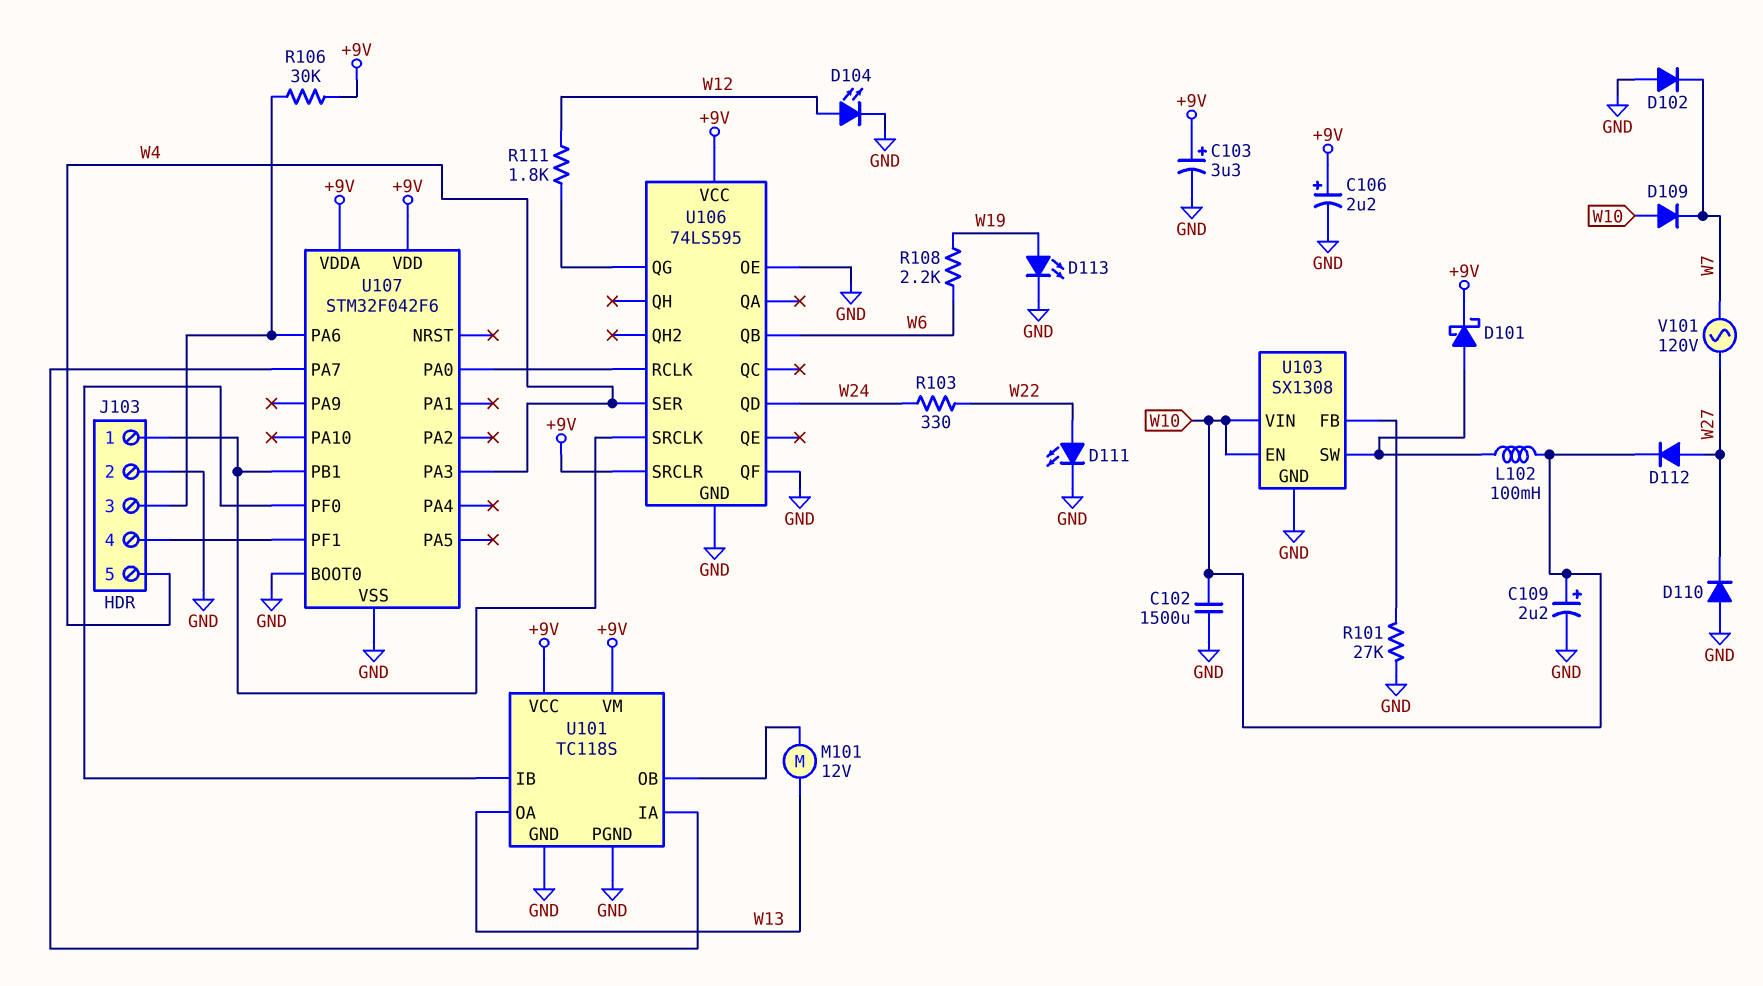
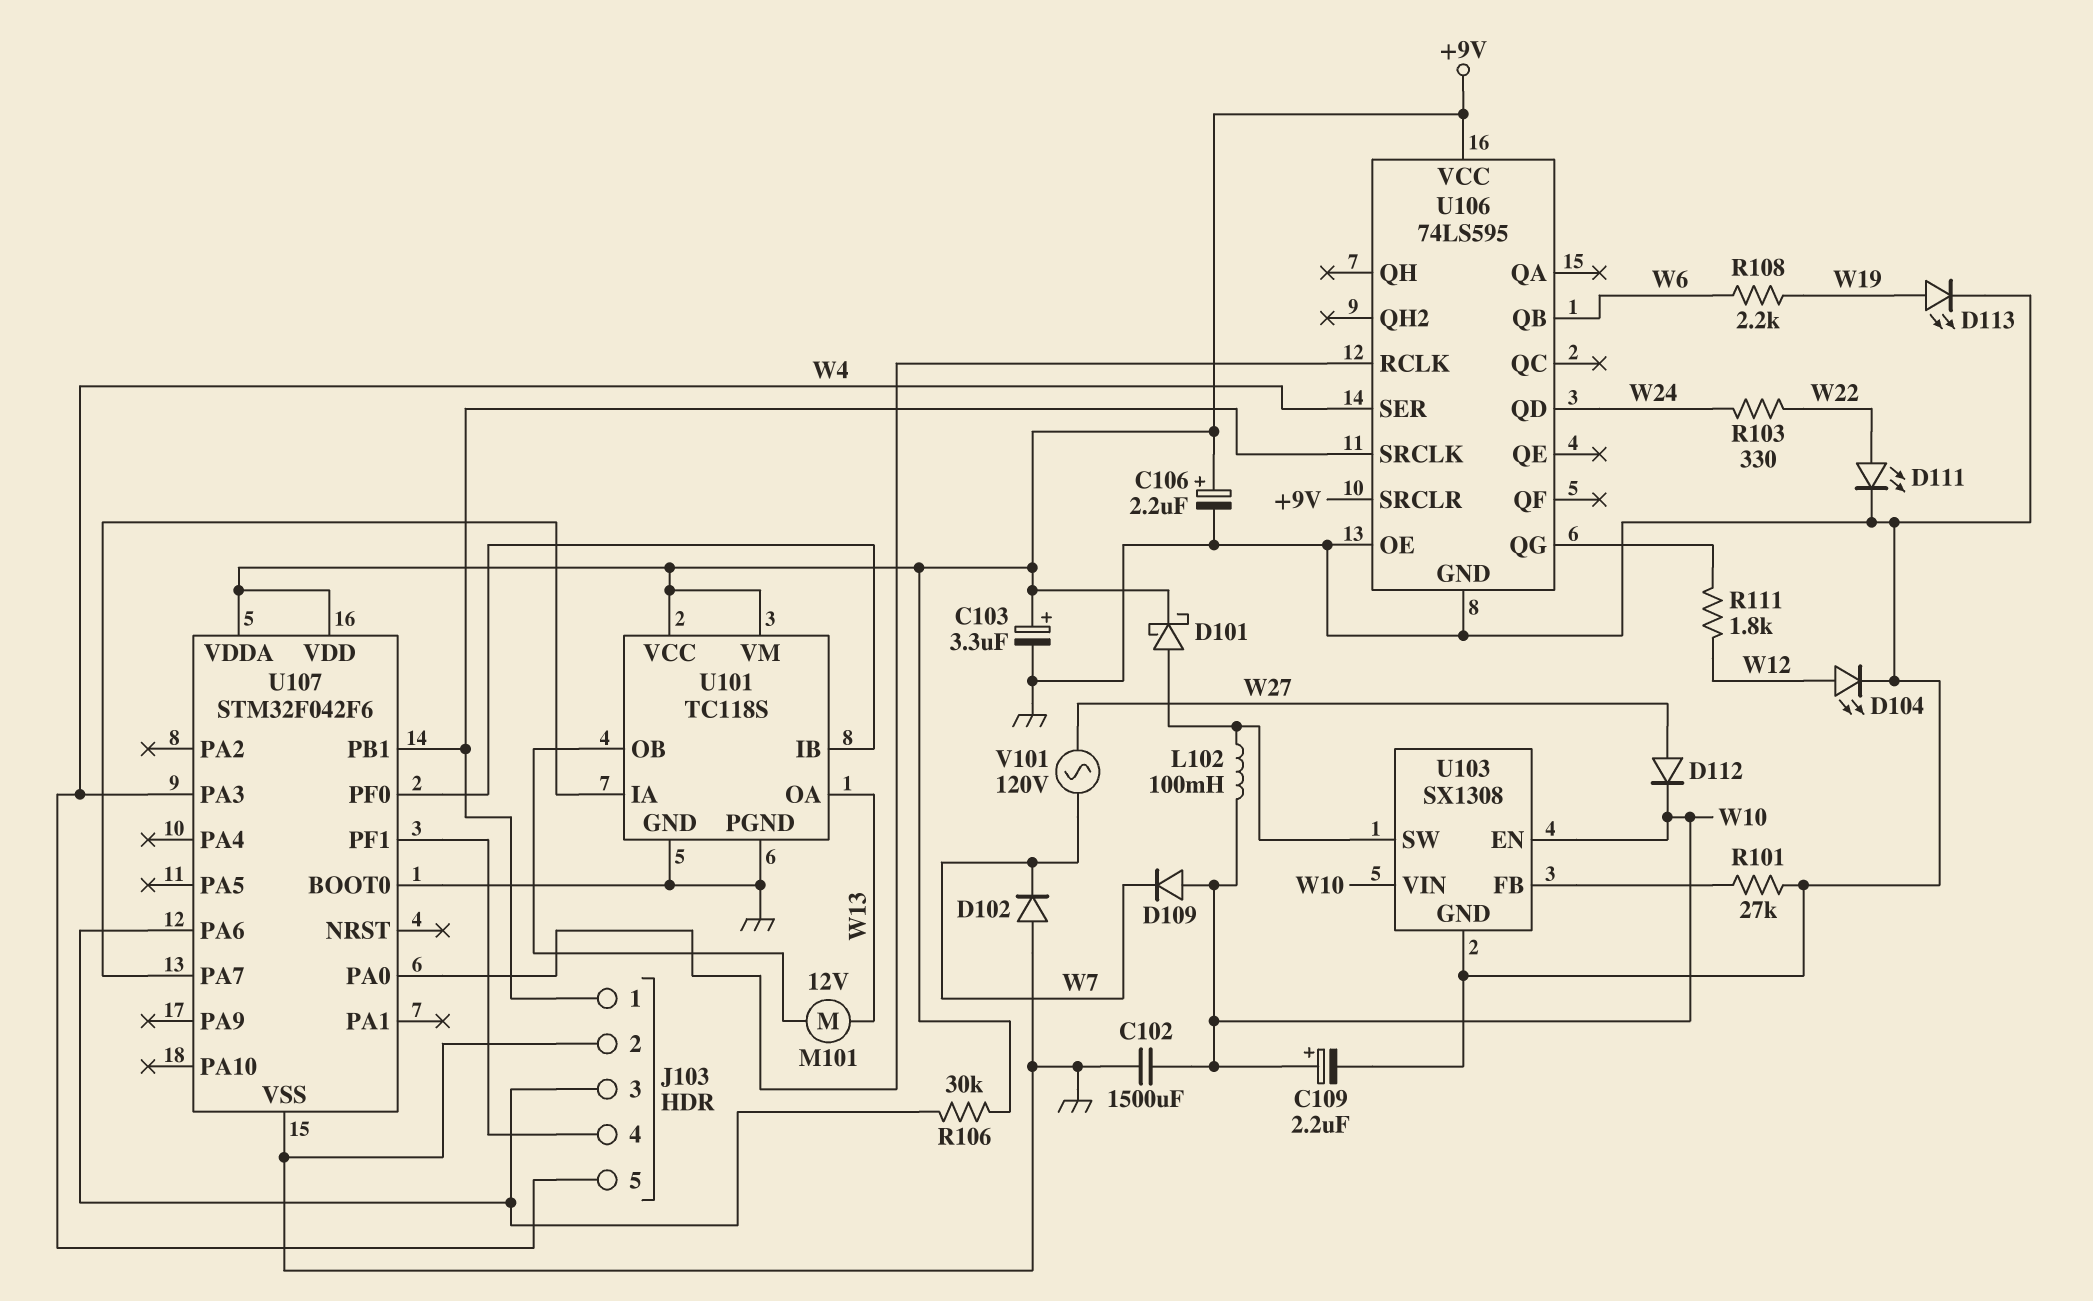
D110: diode (A GND, K W27) -> none
U106 pin QF: GND -> none

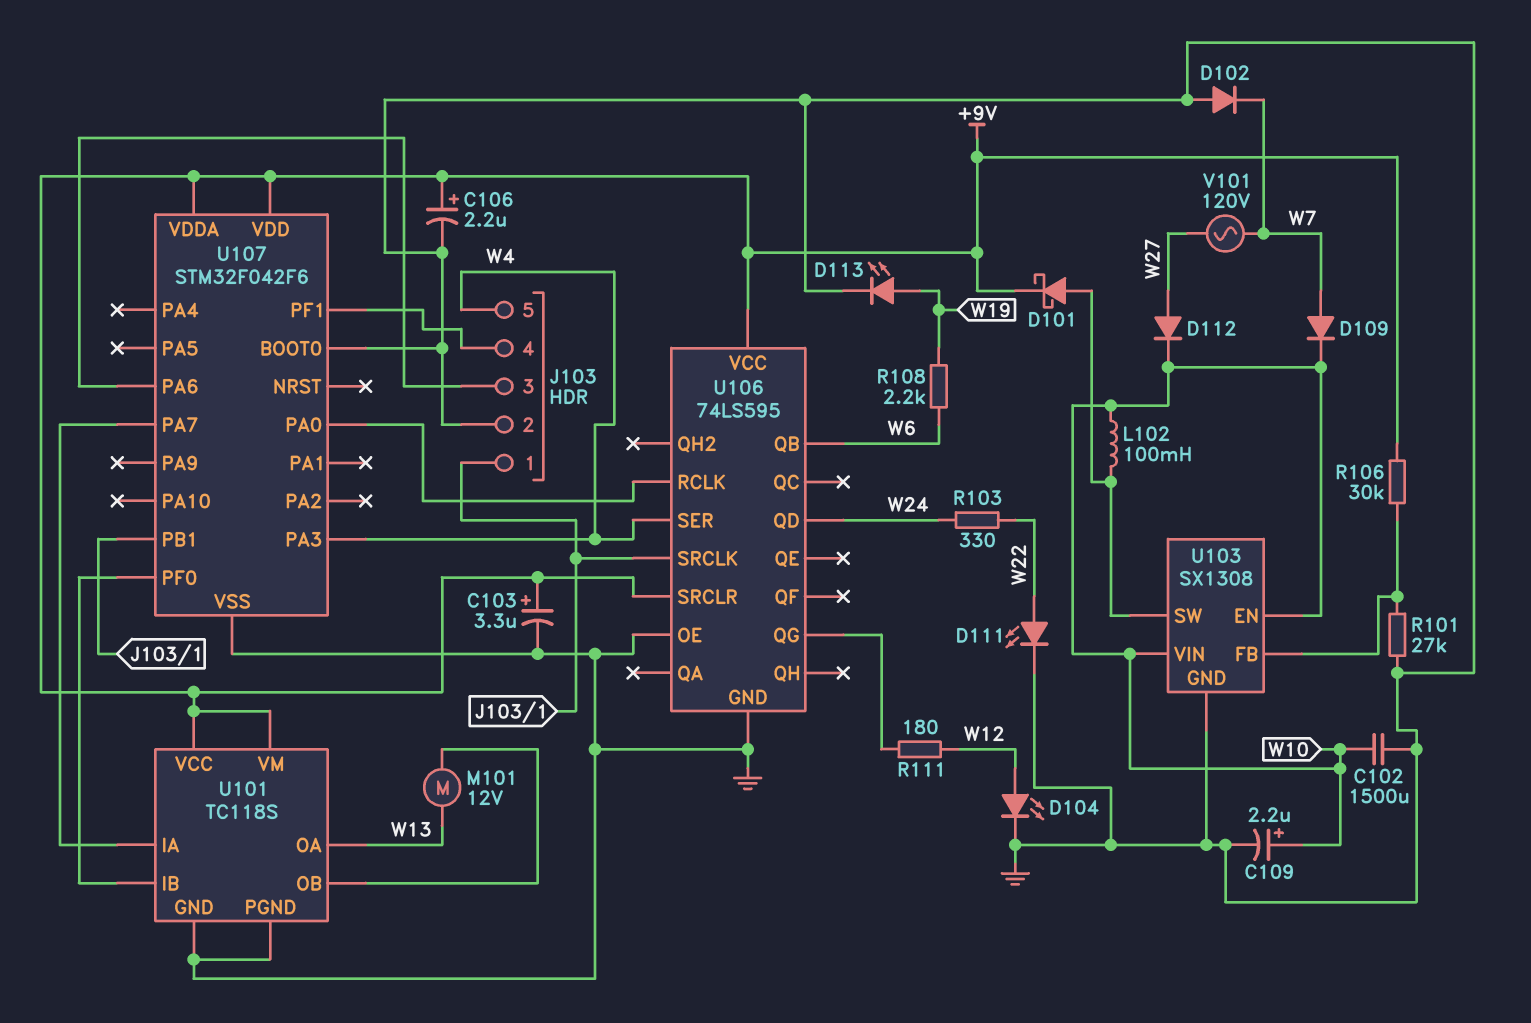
D109: diode (A W10, K W7) -> diode (A W7, K W10)
R106: 30k (+9V, J103/3) -> 30k (+9V, U103/FB)
R111: 1.8k (U106/QG, W12) -> 180 (U106/QG, W12)

